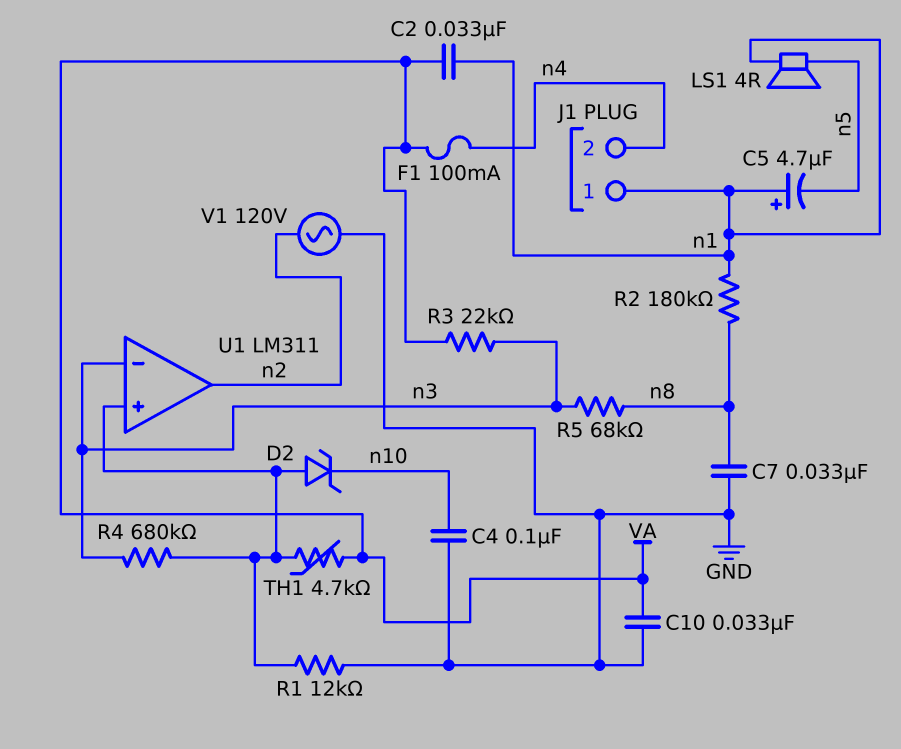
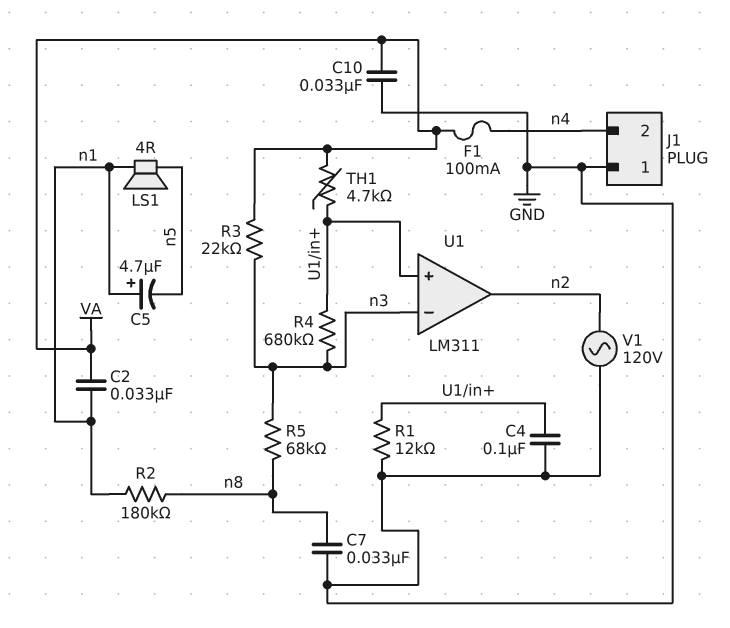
C4: 100nF (GND, n10) -> 100nF (GND, U1/in+)
D2: zener (A U1/in+, K n10) -> none
J1 pin 1: n1 -> GND

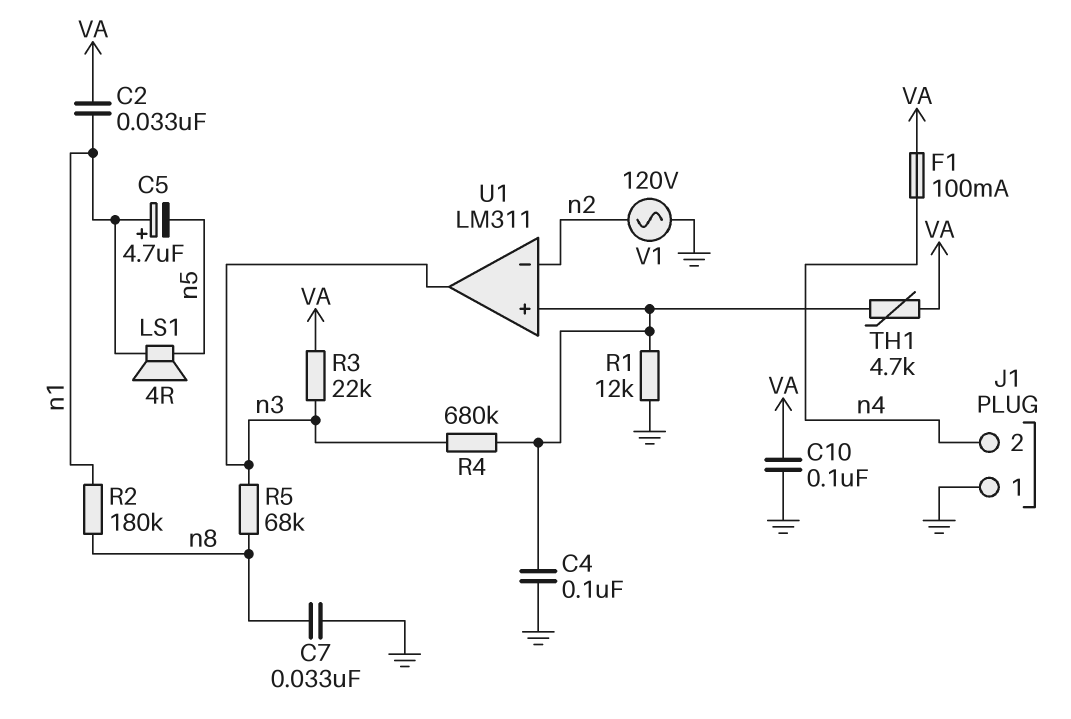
C10: 33nF (GND, VA) -> 100nF (GND, VA)
U1 pin in-: n3 -> n2
U1 pin out: n2 -> n3

